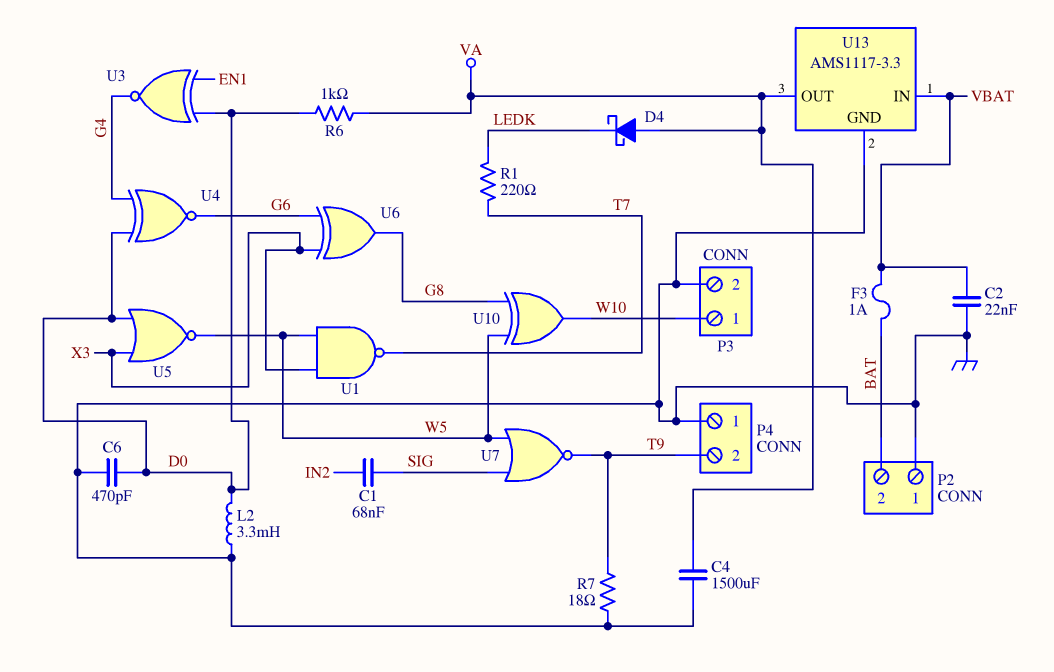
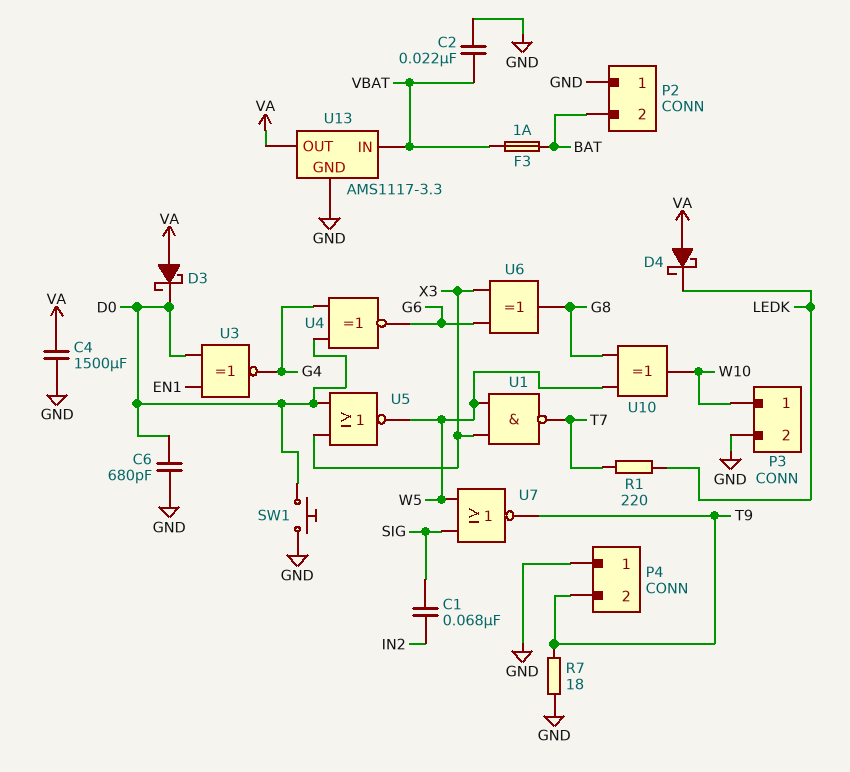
C6: 470pF (D0, GND) -> 680pF (D0, GND)
D3: none -> schottky (A VA, K D0)
L2: 3.3mH (D0, GND) -> none
R6: 1k (D0, VA) -> none
SW1: none -> button (D0, GND)

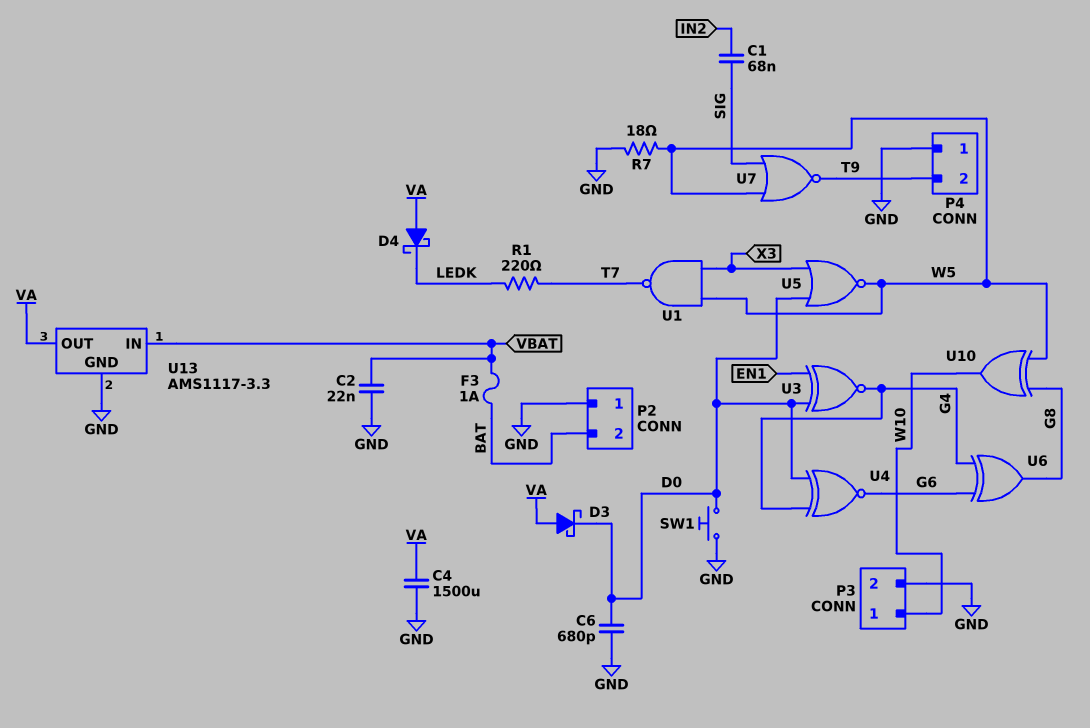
R7: 18 (GND, T9) -> 18 (GND, W5)
U6: XOR (in G6, in X3, out G8) -> XOR (in G4, in G6, out G8)

